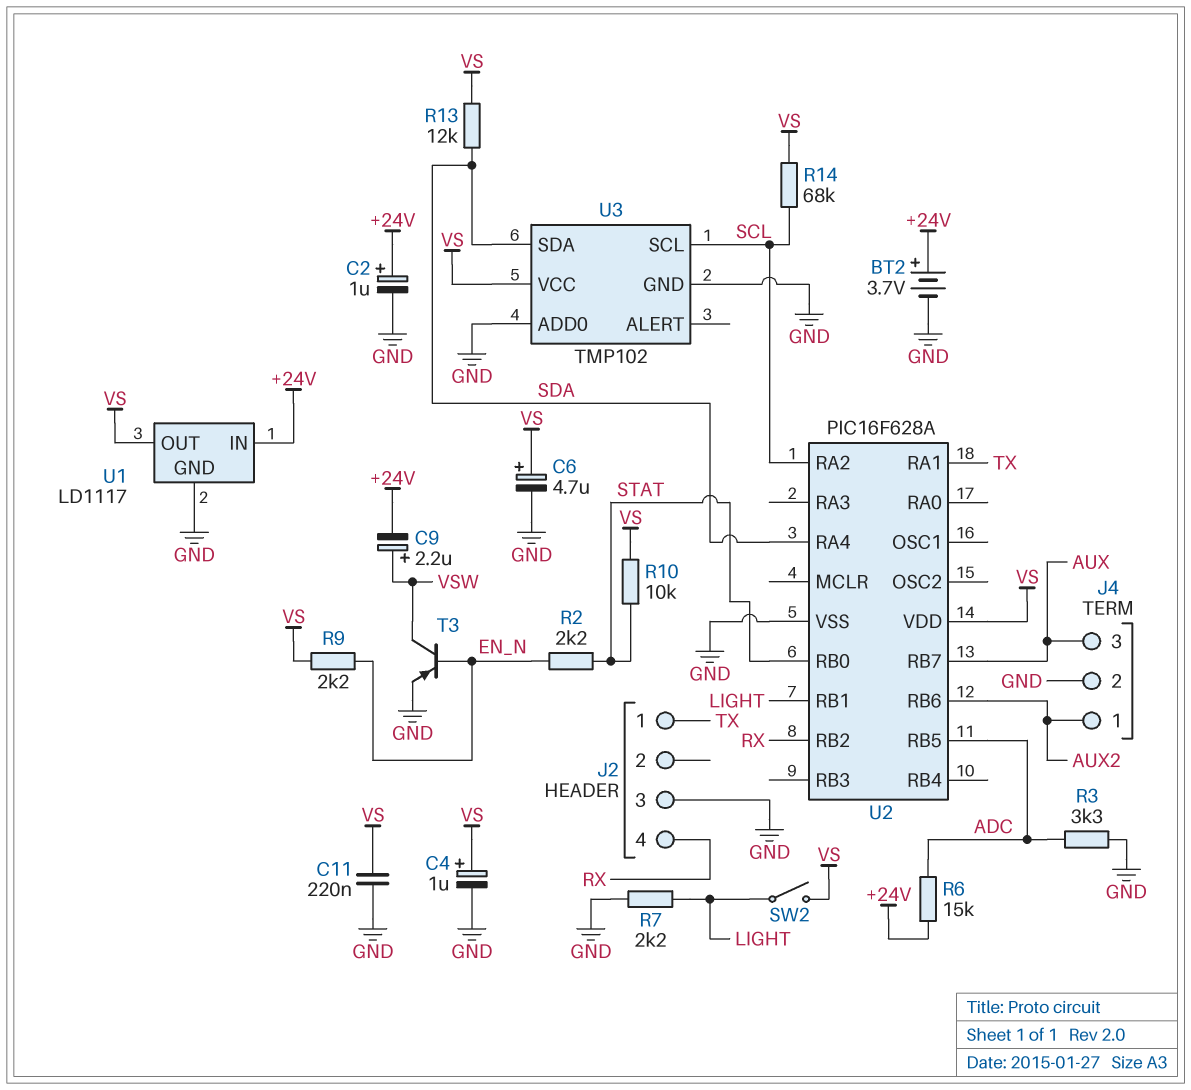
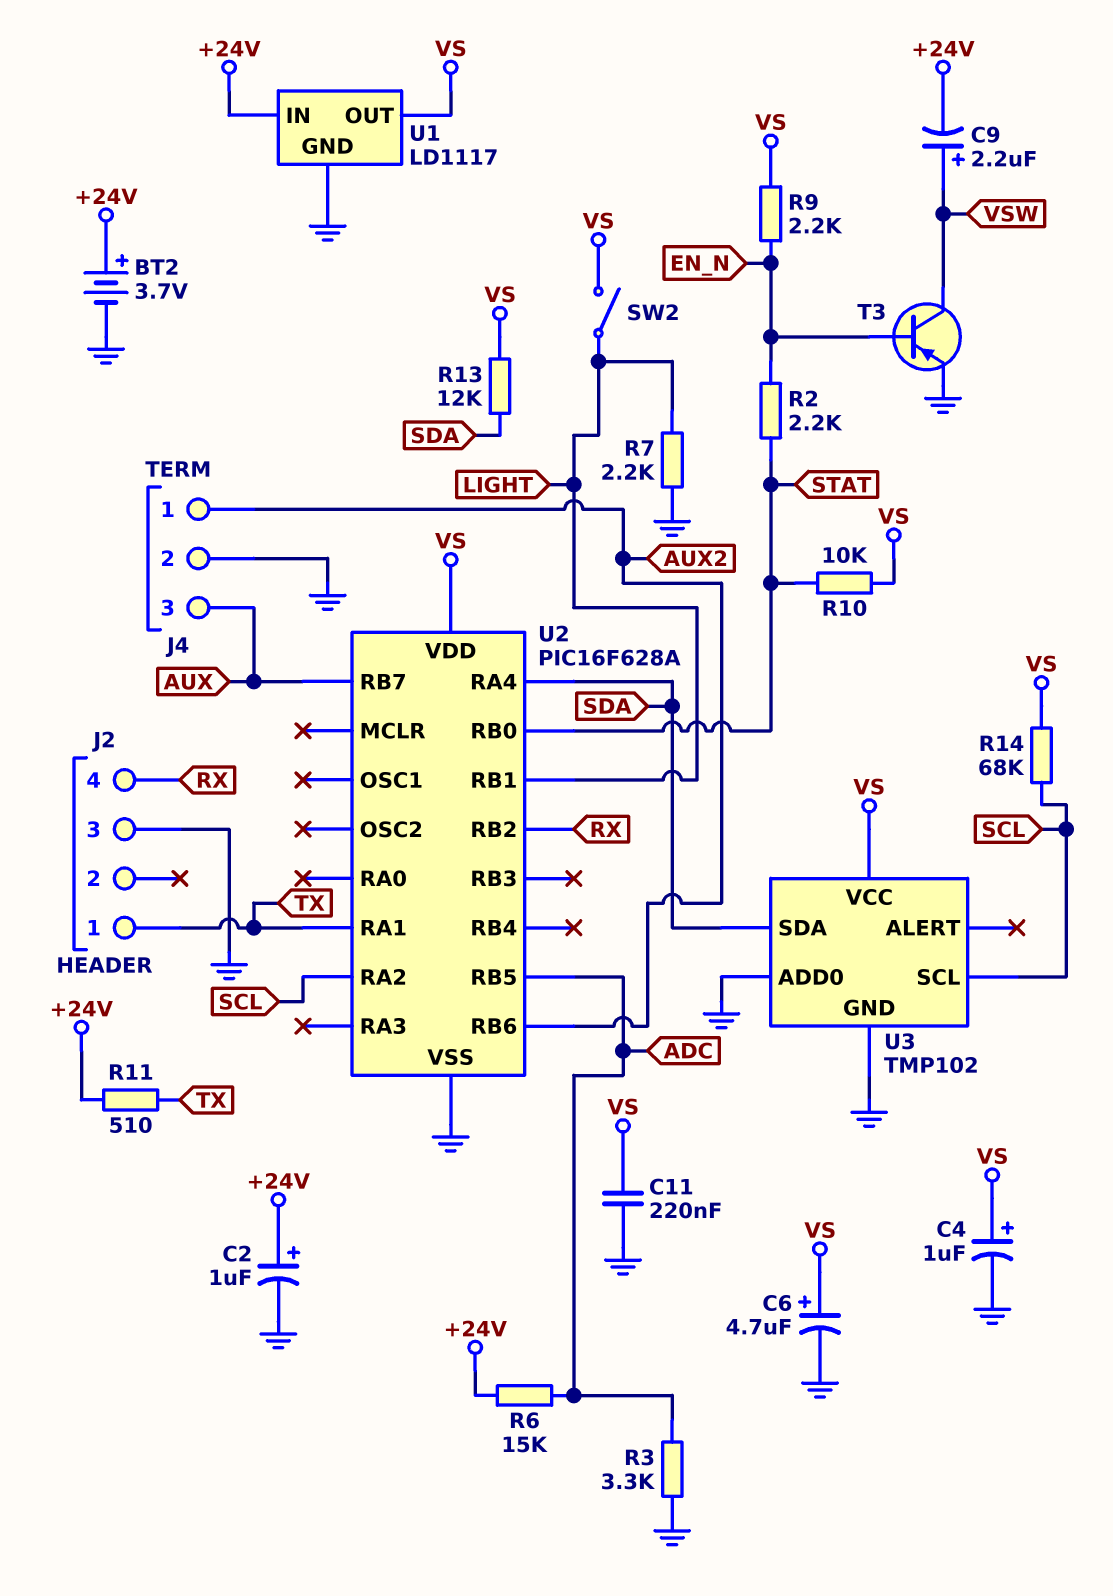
R11: none -> 510 (+24V, TX)

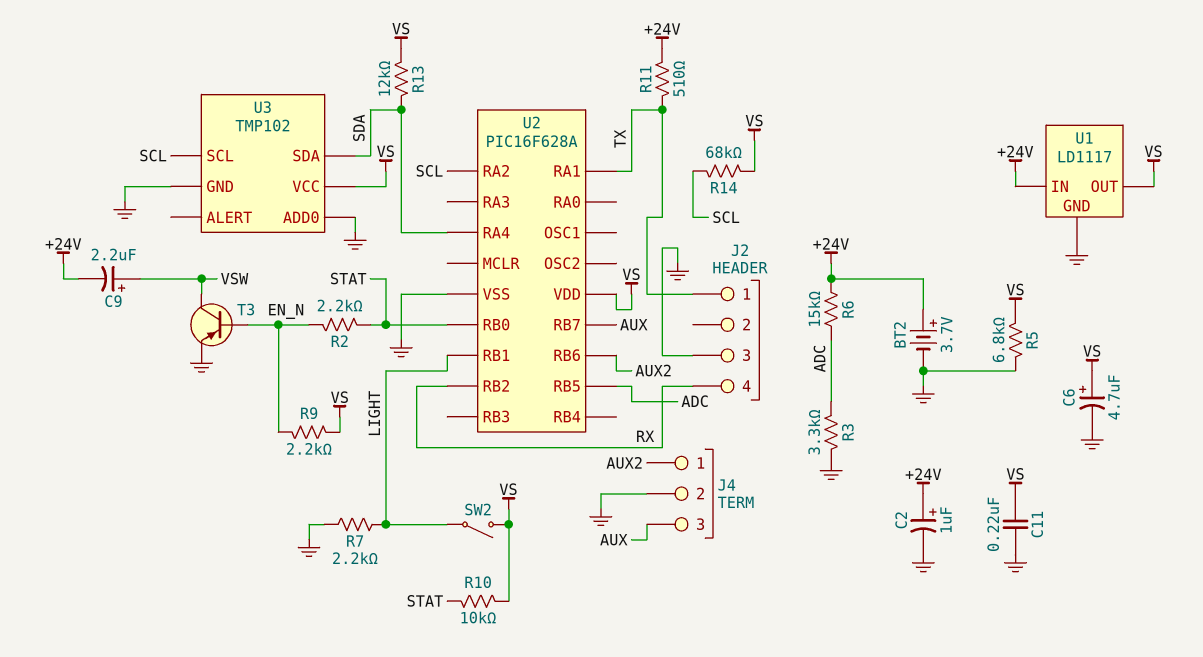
C4: 1uF (plus VS, minus GND) -> none
R5: none -> 6.8k (GND, VS)

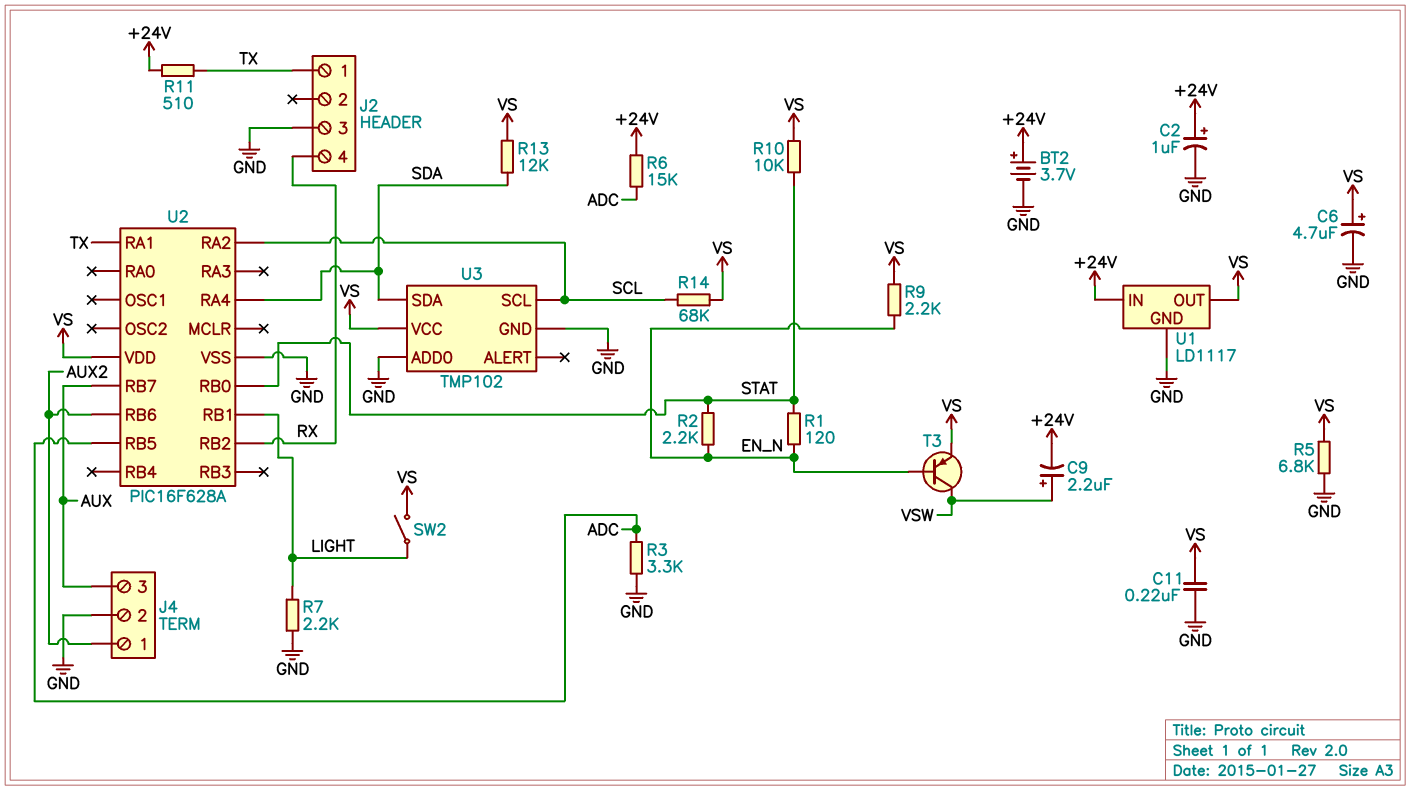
R1: none -> 120 (EN_N, STAT)
T3: PNP (B EN_N, C VSW, E GND) -> PNP (B EN_N, C VSW, E VS)

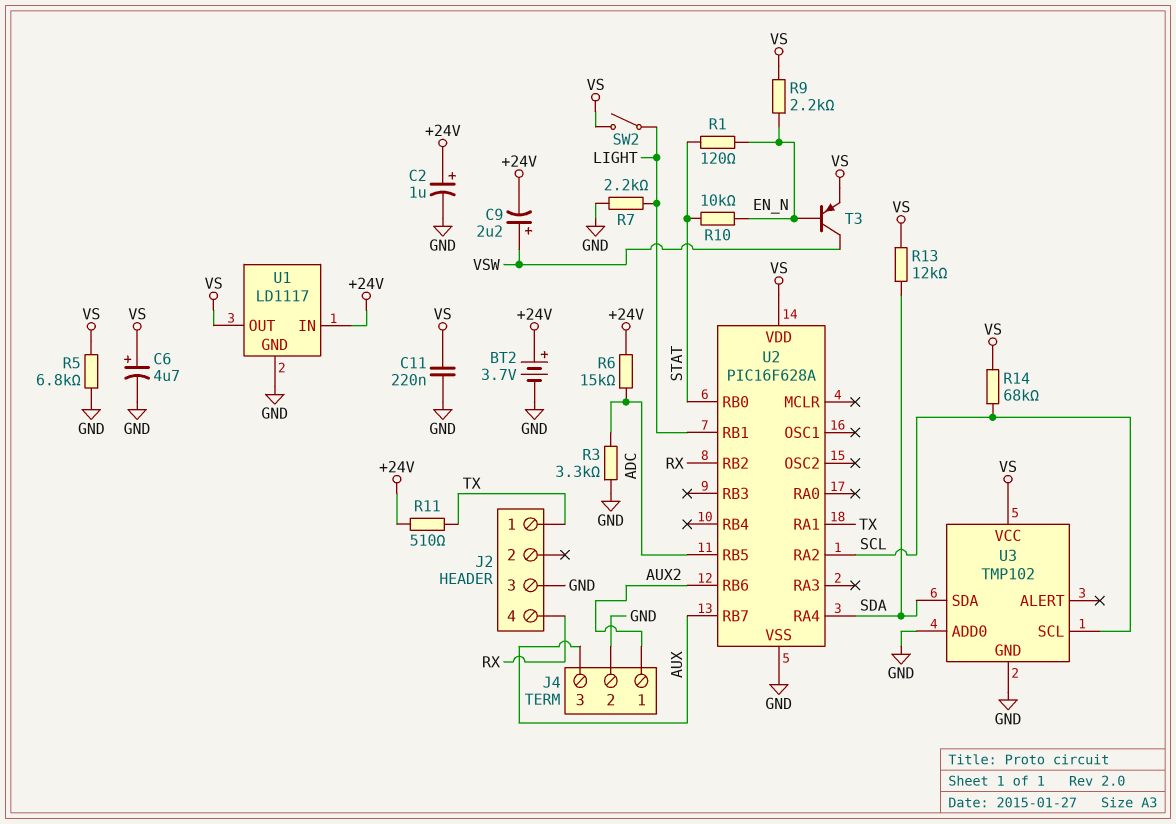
R2: 2.2k (EN_N, STAT) -> none
R10: 10k (STAT, VS) -> 10k (EN_N, STAT)

